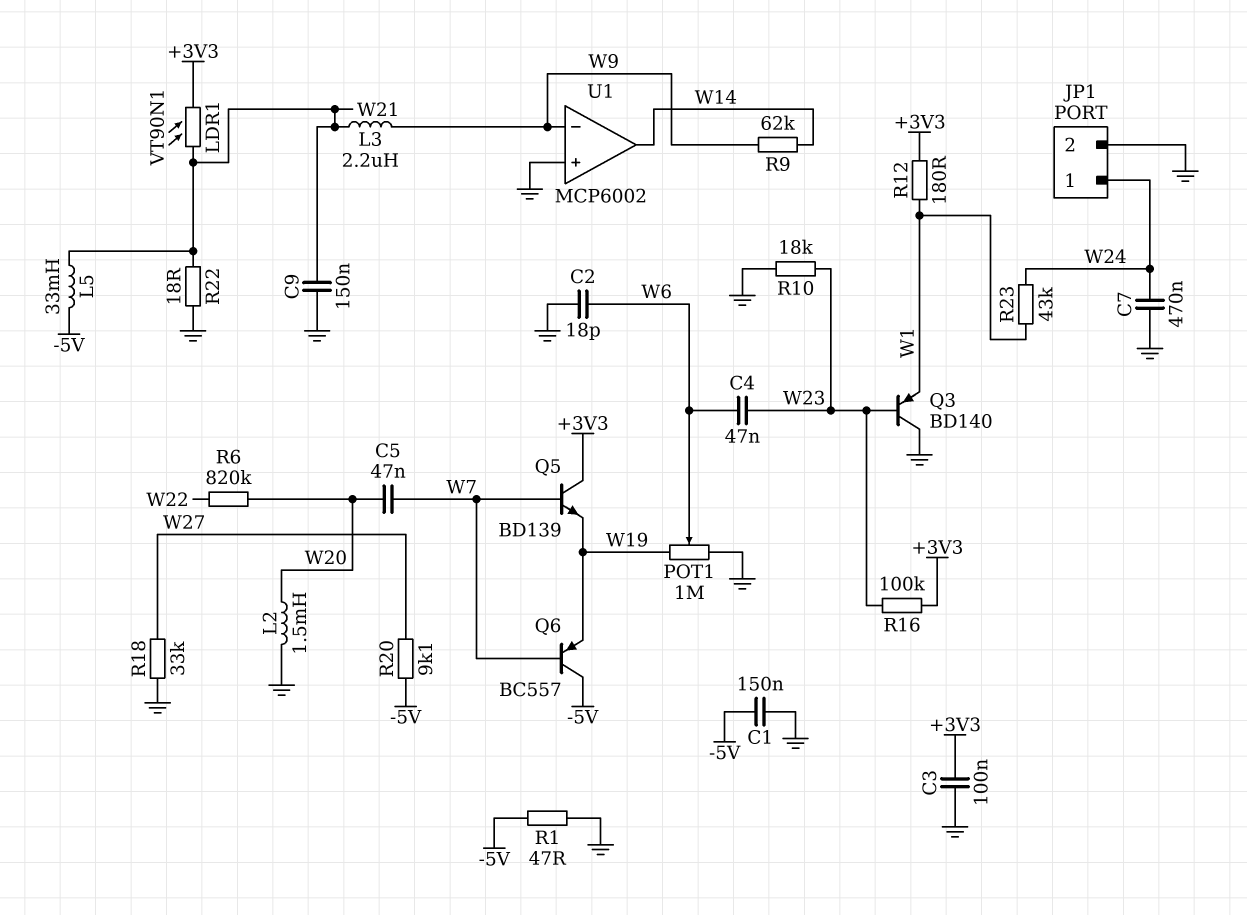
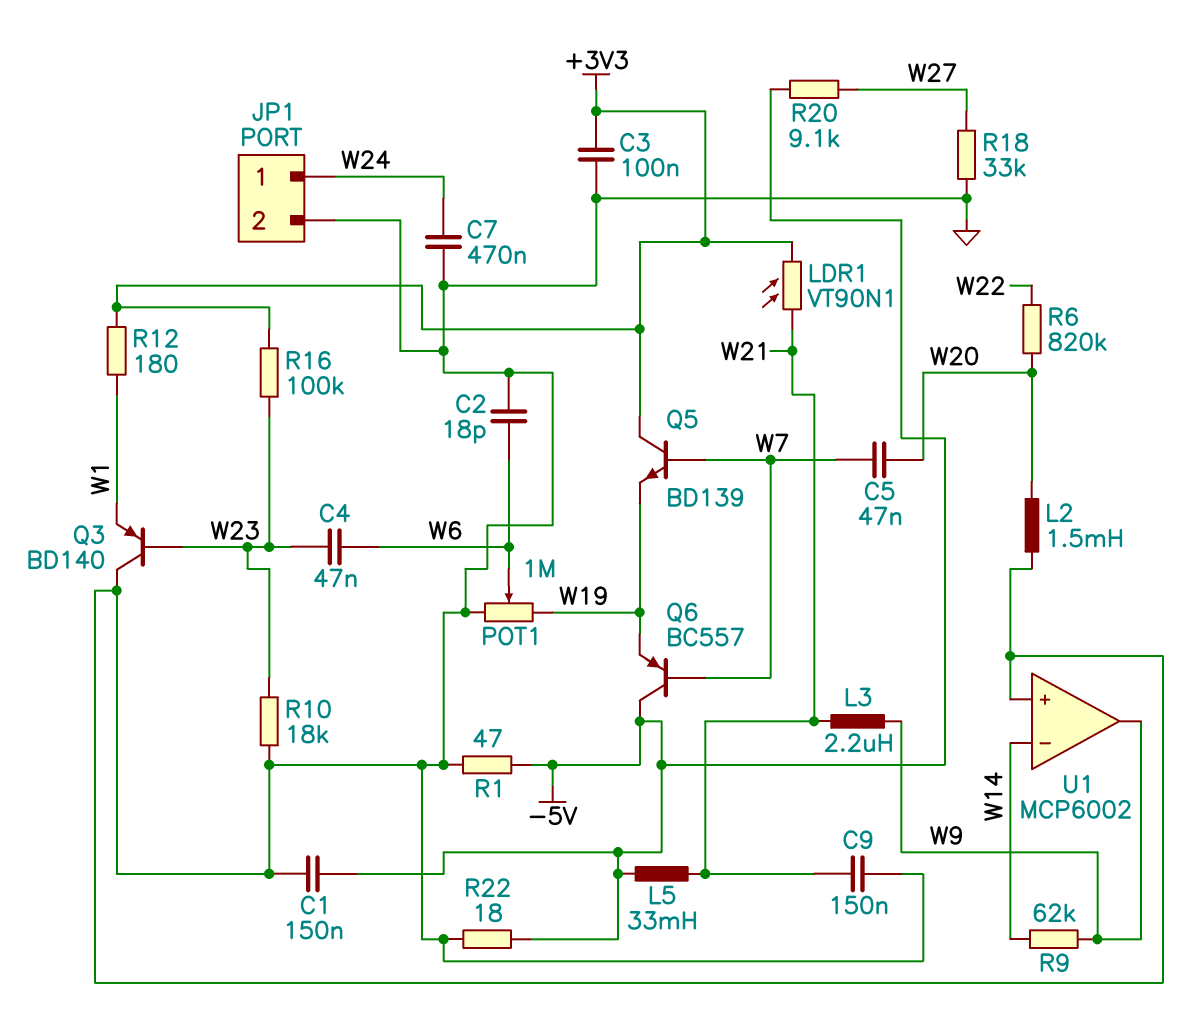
R22: 18 (GND, W21) -> 18 (-5V, GND)
R23: 43k (W1, W24) -> none
U1 pin in-: W9 -> W14
U1 pin out: W14 -> W9

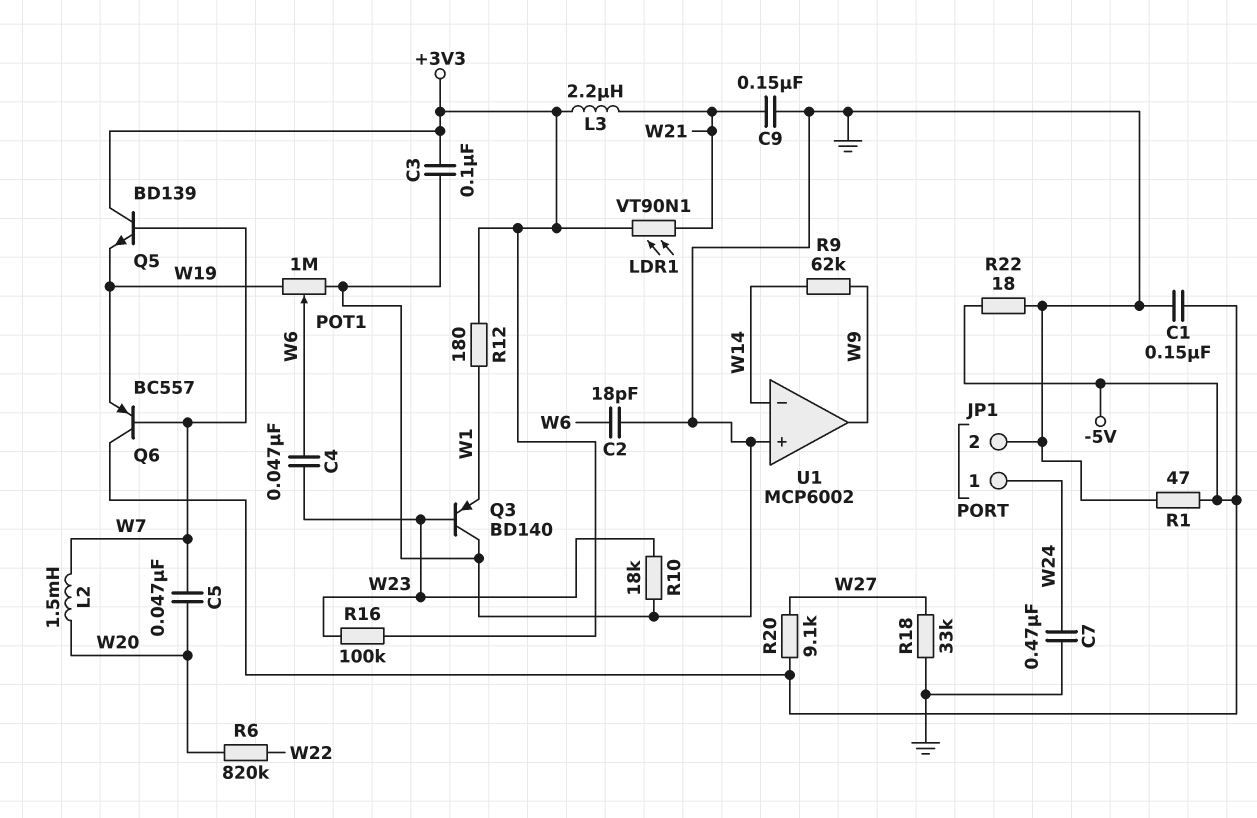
L2: 1.5mH (GND, W20) -> 1.5mH (W7, W20)
L3: 2.2uH (W9, W21) -> 2.2uH (+3V3, W21)
L5: 33mH (-5V, W21) -> none

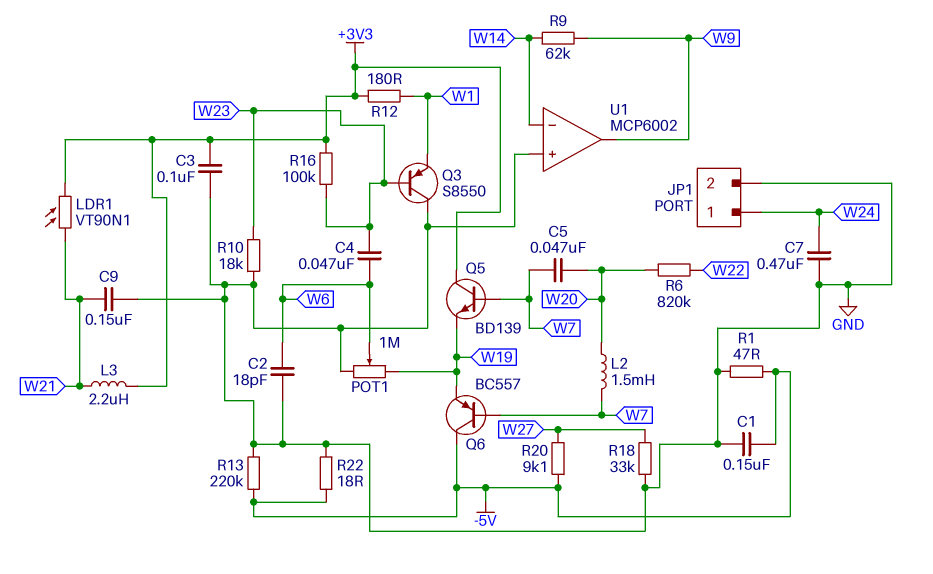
Q3: PNP BD140 (B W23, C GND, E W1) -> PNP S8550 (B W23, C GND, E W1)
R13: none -> 220k (-5V, GND)

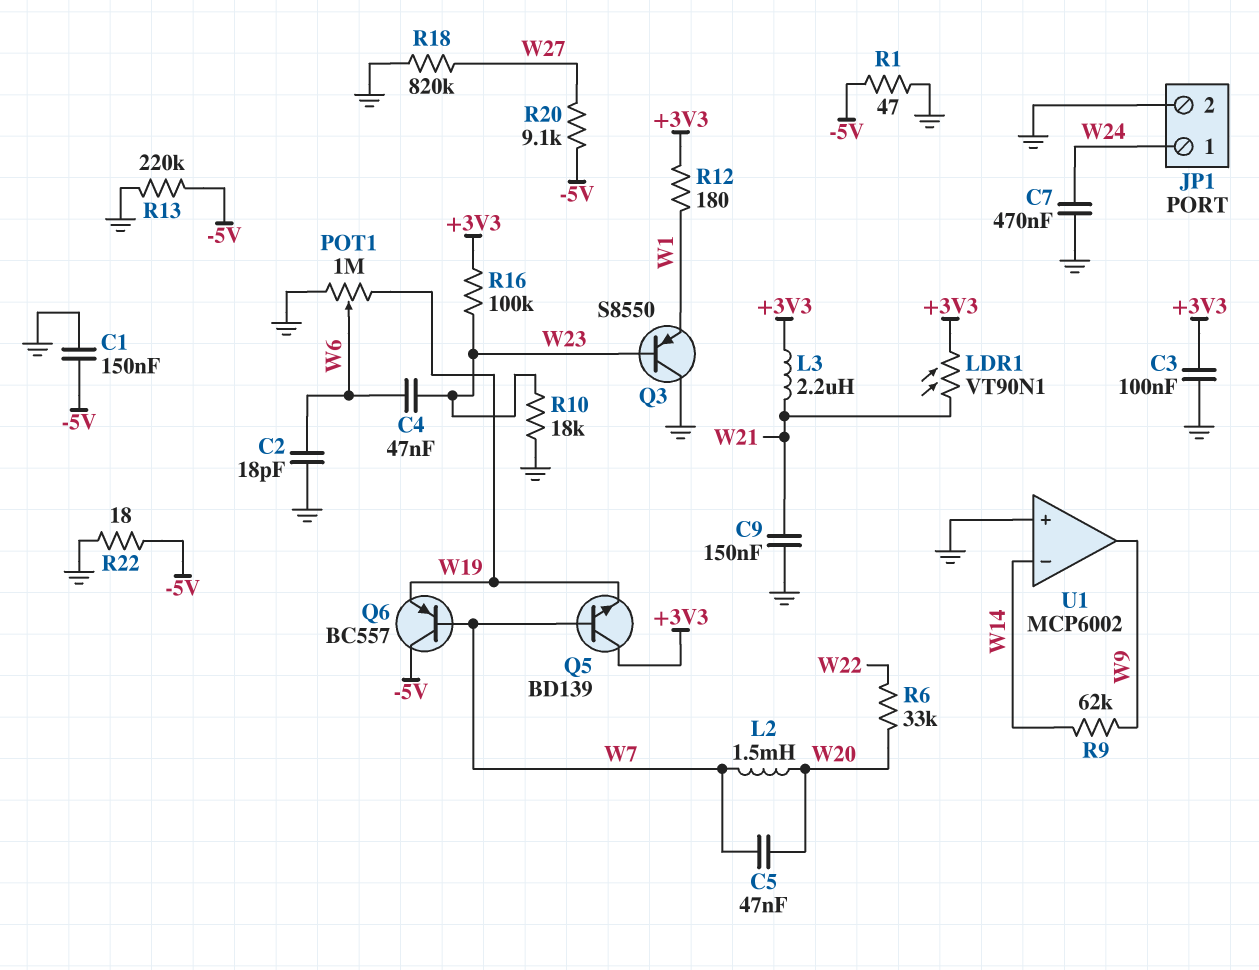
R6: 820k (W20, W22) -> 33k (W20, W22)
R18: 33k (GND, W27) -> 820k (GND, W27)

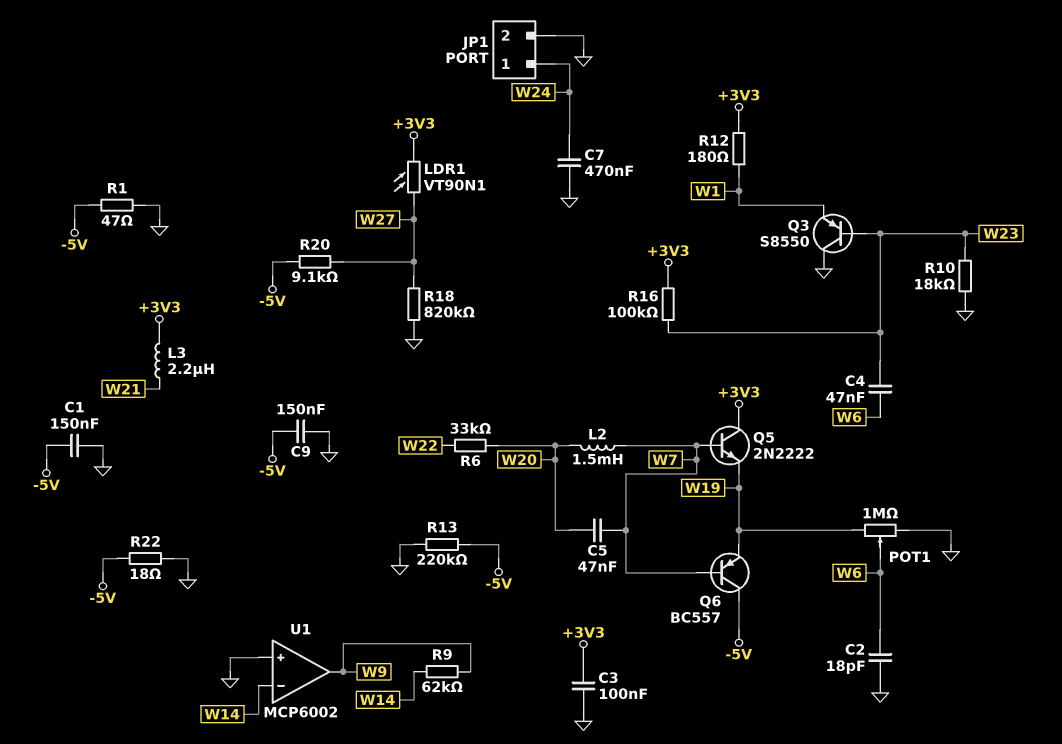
C9: 150nF (GND, W21) -> 150nF (-5V, GND)
LDR1: VT90N1 (+3V3, W21) -> VT90N1 (+3V3, W27)
Q5: NPN BD139 (B W7, C +3V3, E W19) -> NPN 2N2222 (B W7, C +3V3, E W19)

